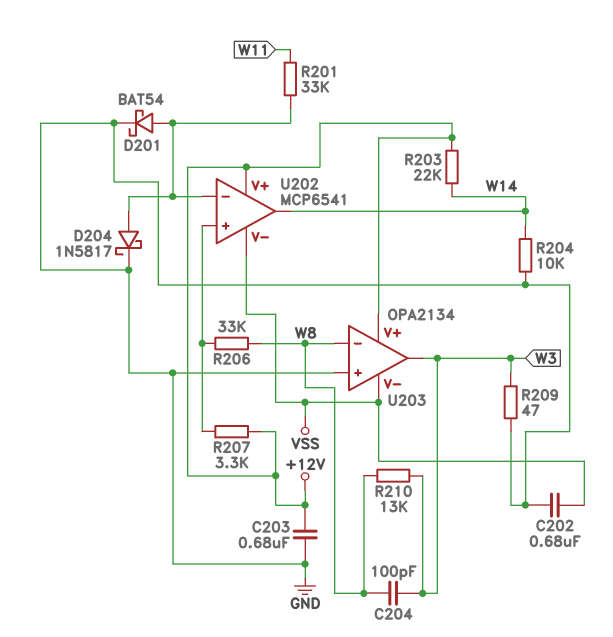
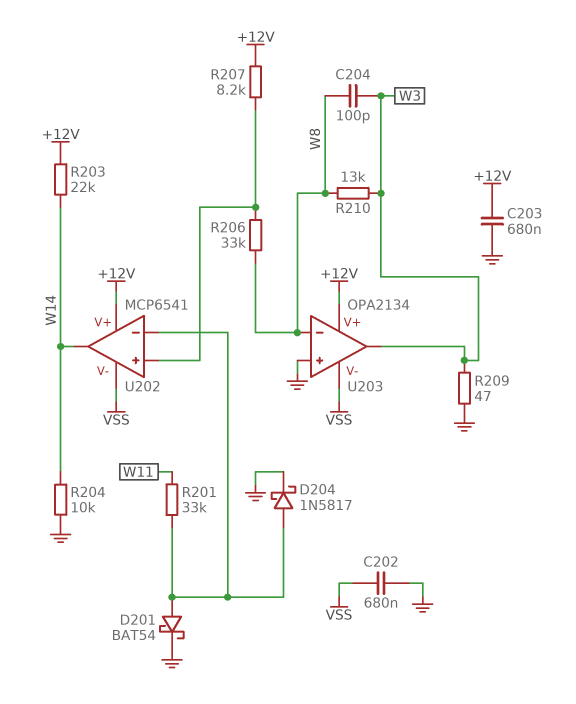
R207: 3.3k (+12V, U202/in+) -> 8.2k (+12V, U202/in+)

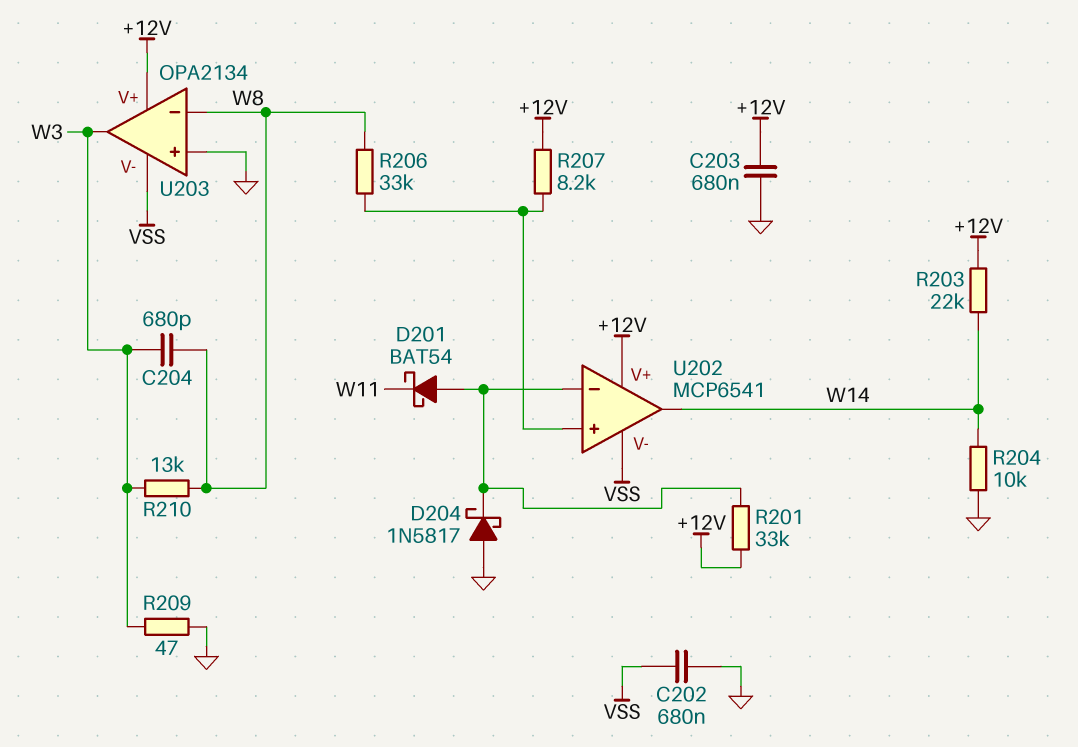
C204: 100pF (W3, W8) -> 680pF (W3, W8)
D201: schottky BAT54 (A U202/in-, K GND) -> schottky BAT54 (A U202/in-, K W11)
D204: schottky 1N5817 (A U202/in-, K GND) -> schottky 1N5817 (A GND, K U202/in-)
R201: 33k (U202/in-, W11) -> 33k (+12V, U202/in-)

